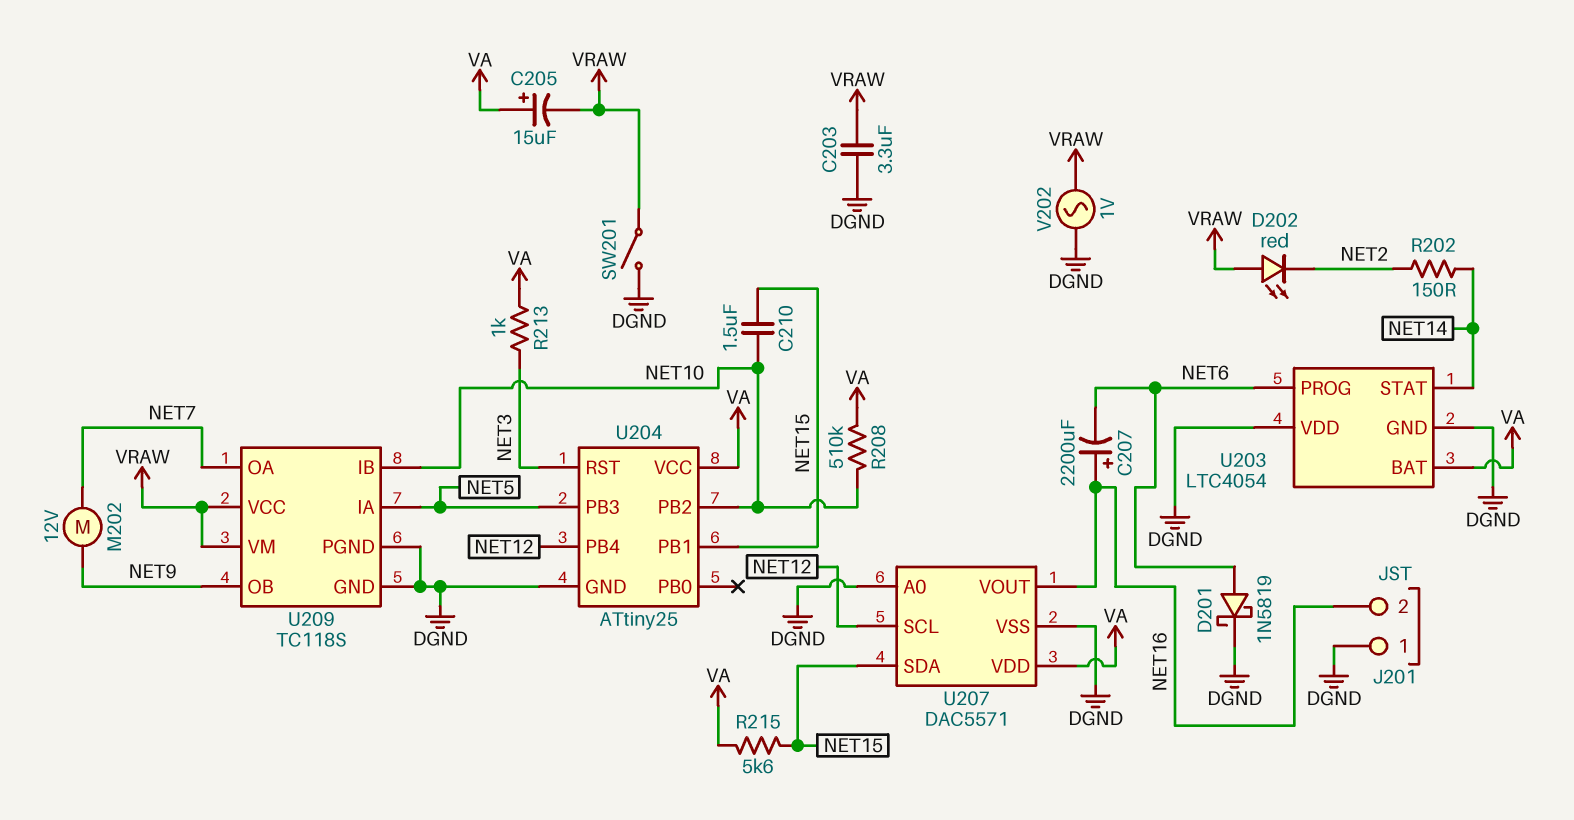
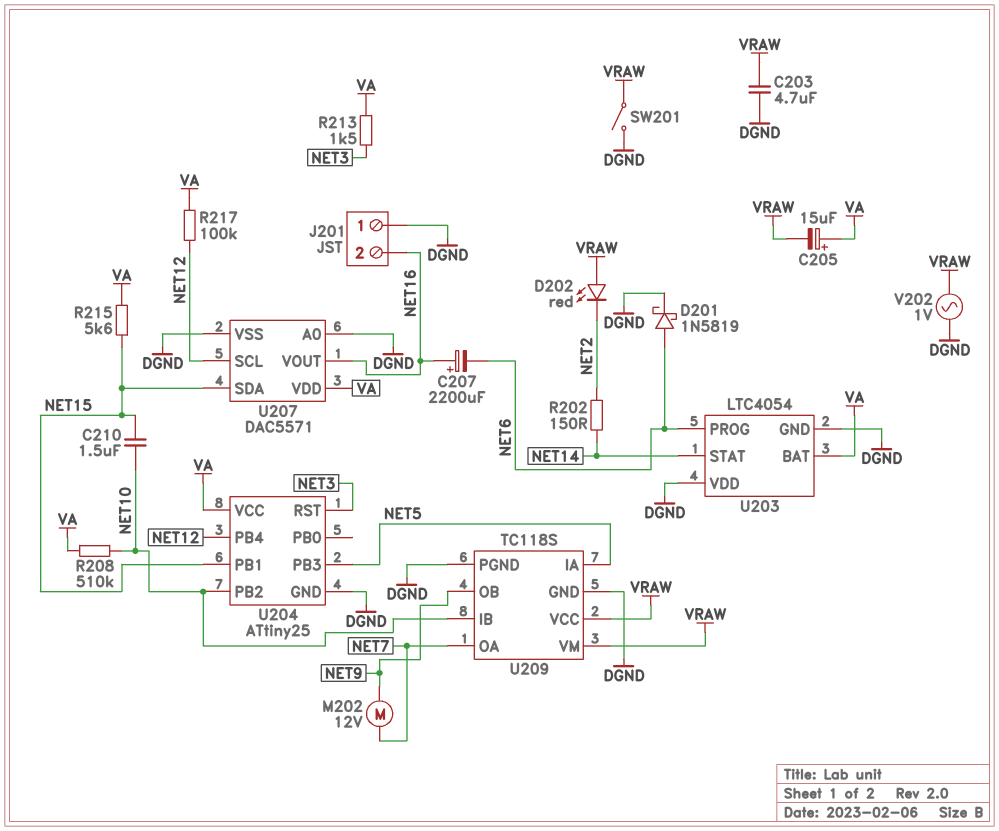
C203: 3.3uF (DGND, VRAW) -> 4.7uF (DGND, VRAW)
R213: 1k (NET3, VA) -> 1.5k (NET3, VA)
R217: none -> 100k (NET12, VA)

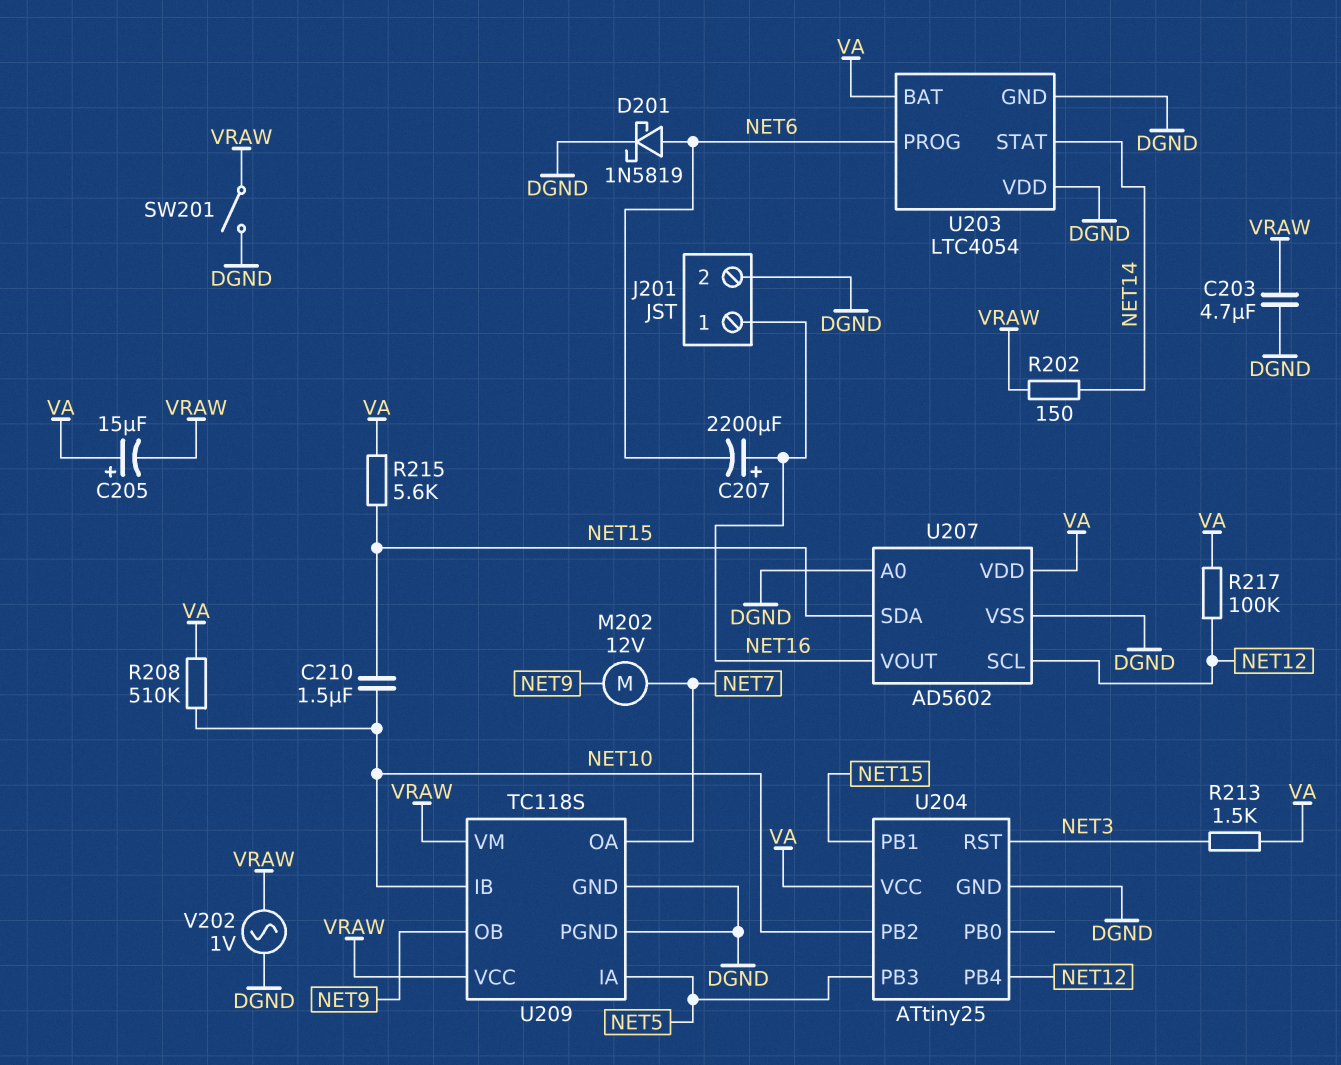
D202: LED red (A VRAW, K NET2) -> none
J201 pin 1: DGND -> NET16
J201 pin 2: NET16 -> DGND
R202: 150 (NET2, NET14) -> 150 (NET14, VRAW)
U207: DAC5571 -> AD5602

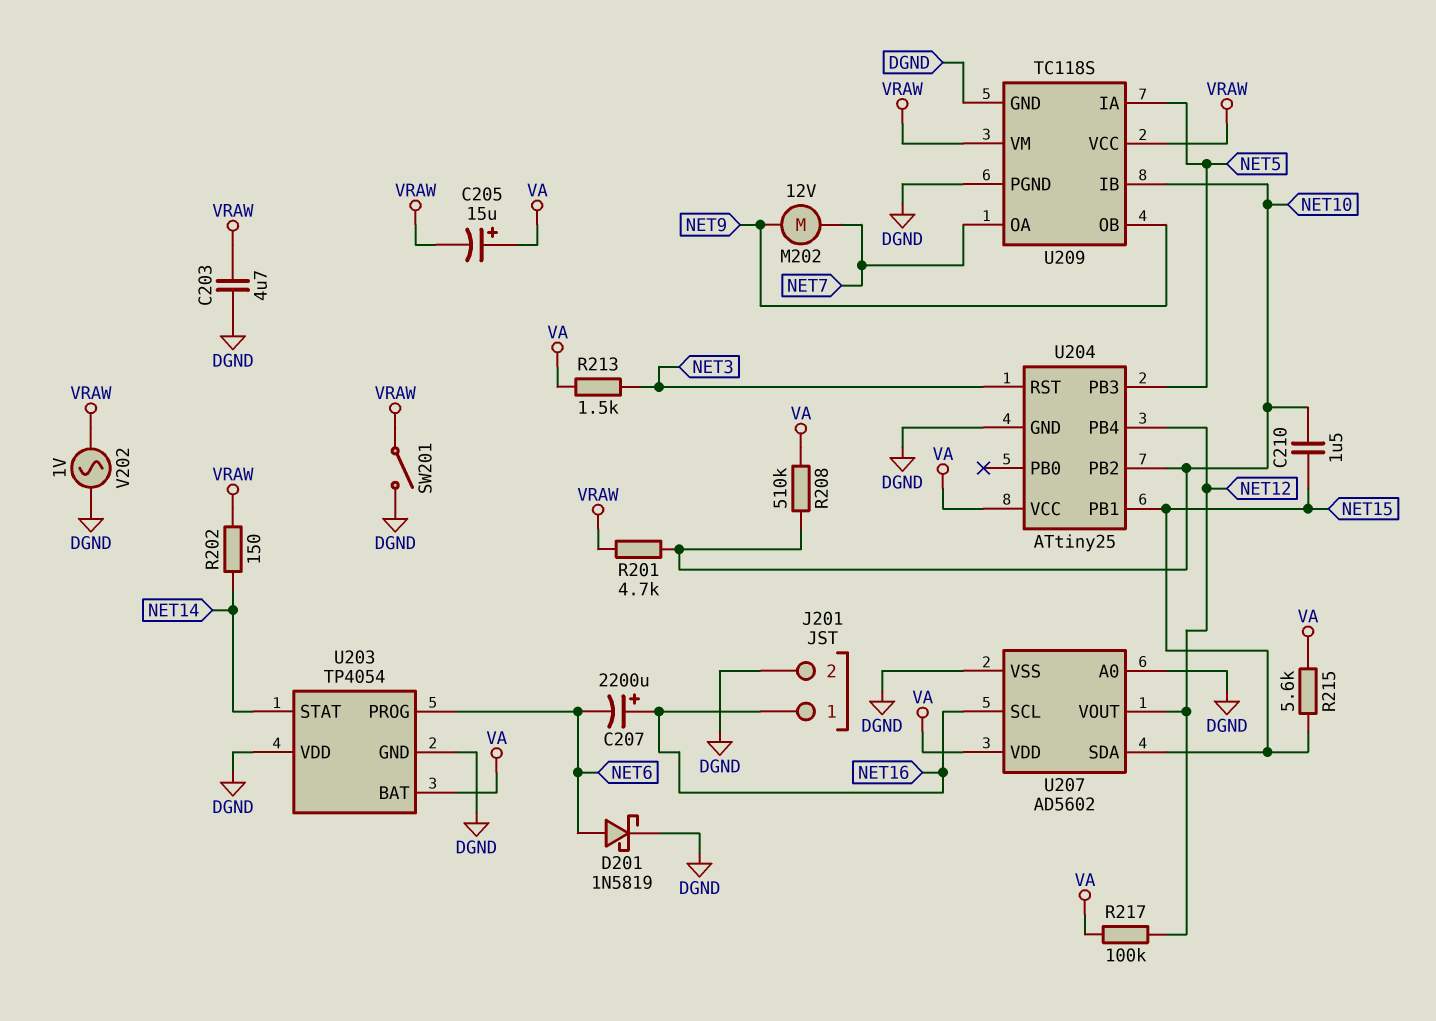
R201: none -> 4.7k (NET10, VRAW)
U203: LTC4054 -> TP4054
U207 pin SCL: NET12 -> NET16
U207 pin VOUT: NET16 -> NET12

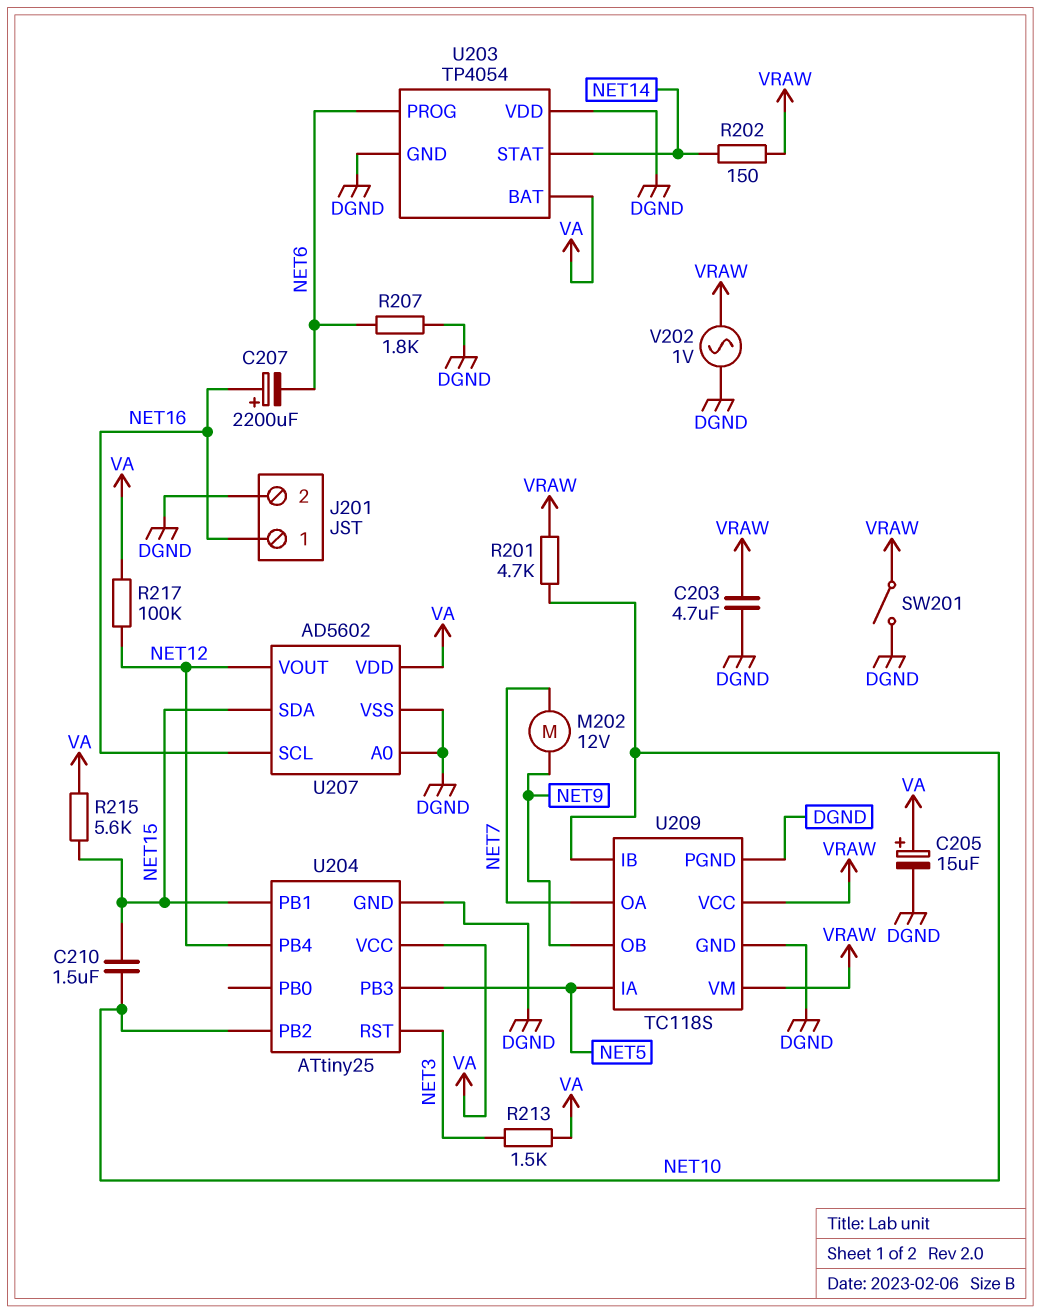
C205: 15uF (plus VA, minus VRAW) -> 15uF (plus VA, minus DGND)
D201: schottky 1N5819 (A NET6, K DGND) -> none
R207: none -> 1.8k (DGND, NET6)
R208: 510k (NET10, VA) -> none

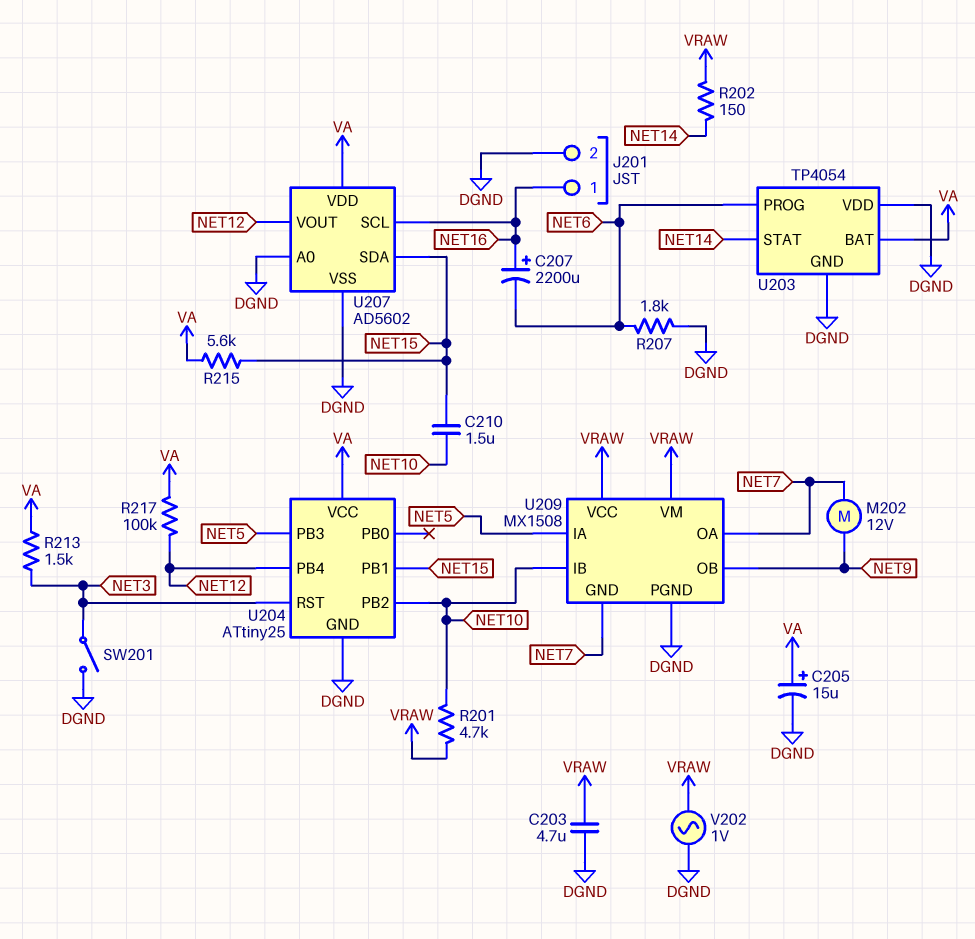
SW201: switch (DGND, VRAW) -> switch (DGND, NET3)
U209: TC118S -> MX1508
U209 pin GND: DGND -> NET7

